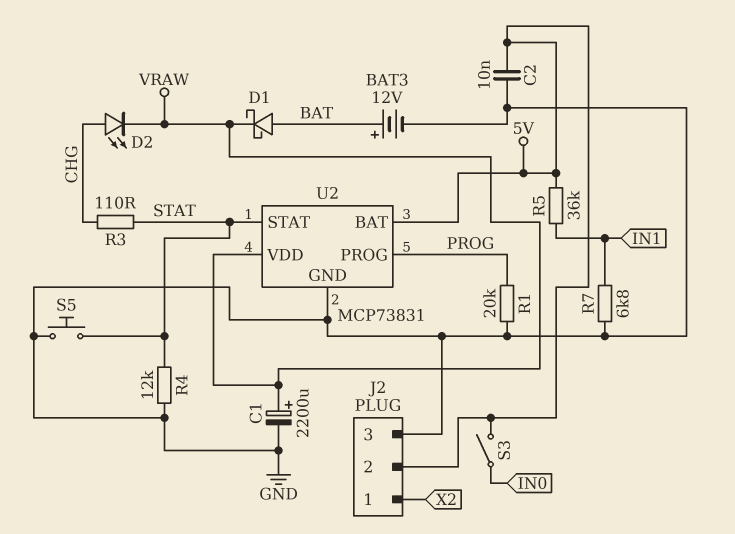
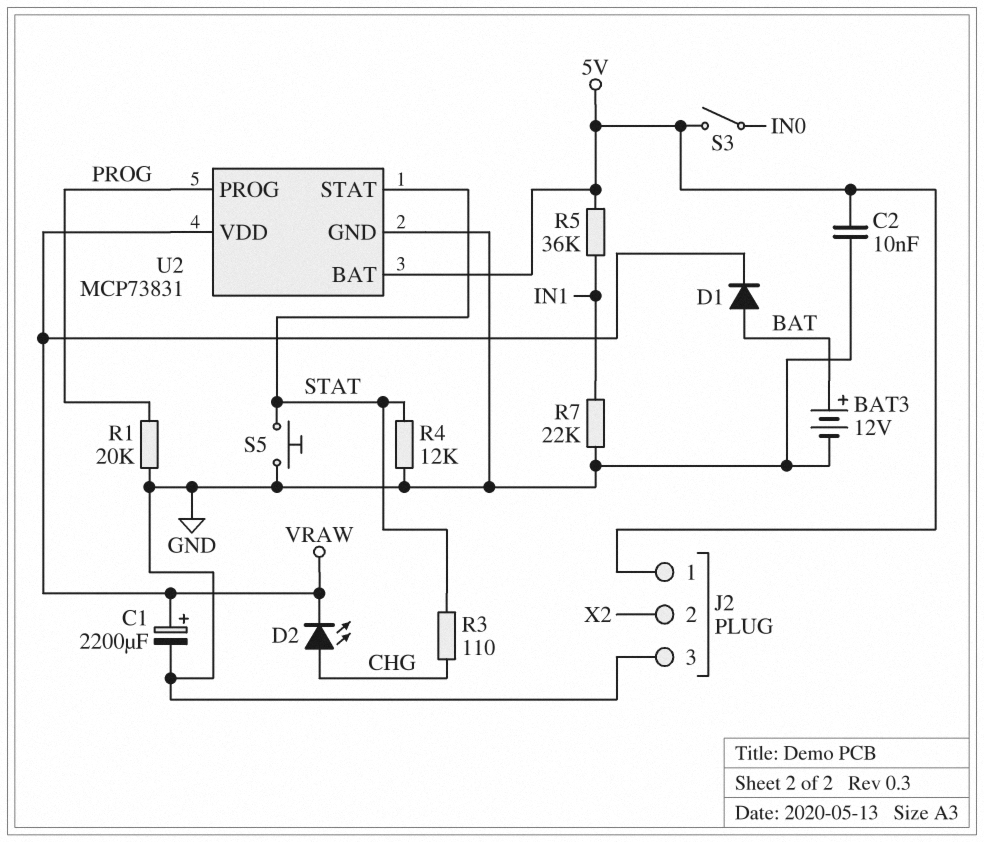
D1: schottky (A BAT, K VRAW) -> diode (A BAT, K VRAW)
J2 pin 1: X2 -> 5V
J2 pin 2: 5V -> X2
R7: 6.8k (GND, IN1) -> 22k (GND, IN1)

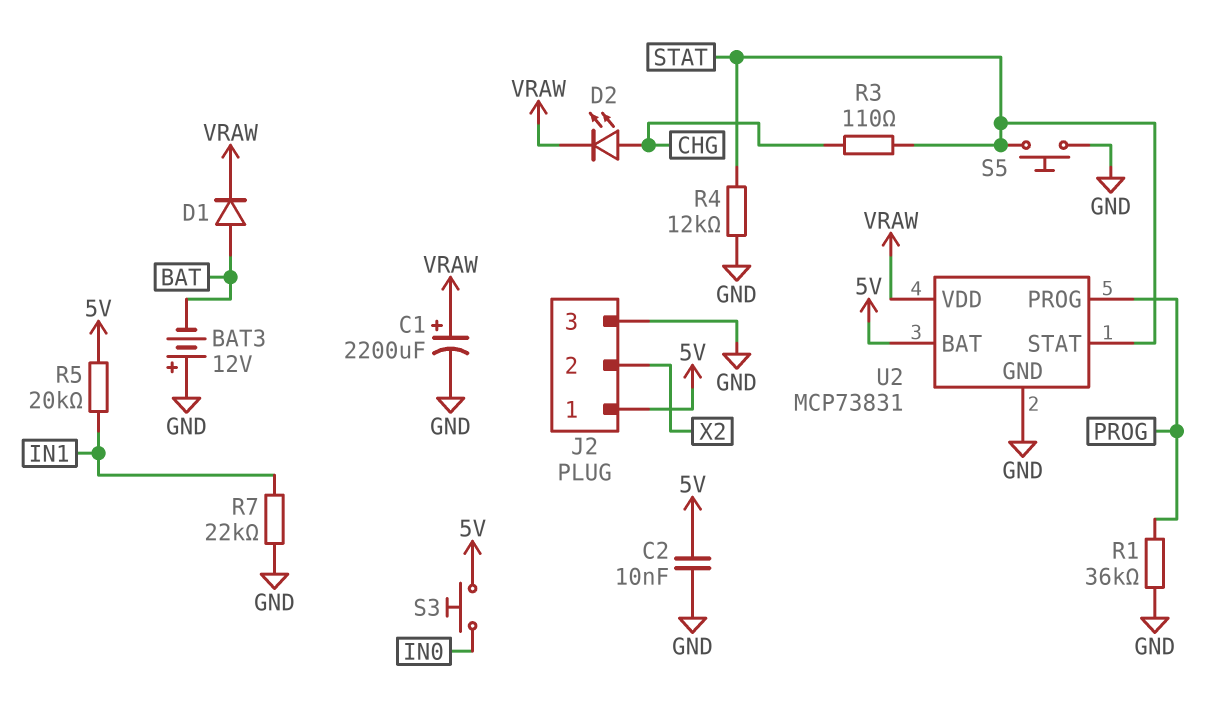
BAT3: 12V (plus BAT, minus GND) -> 12V (plus GND, minus BAT)
R1: 20k (GND, PROG) -> 36k (GND, PROG)
R5: 36k (5V, IN1) -> 20k (5V, IN1)
S3: switch (5V, IN0) -> button (5V, IN0)

